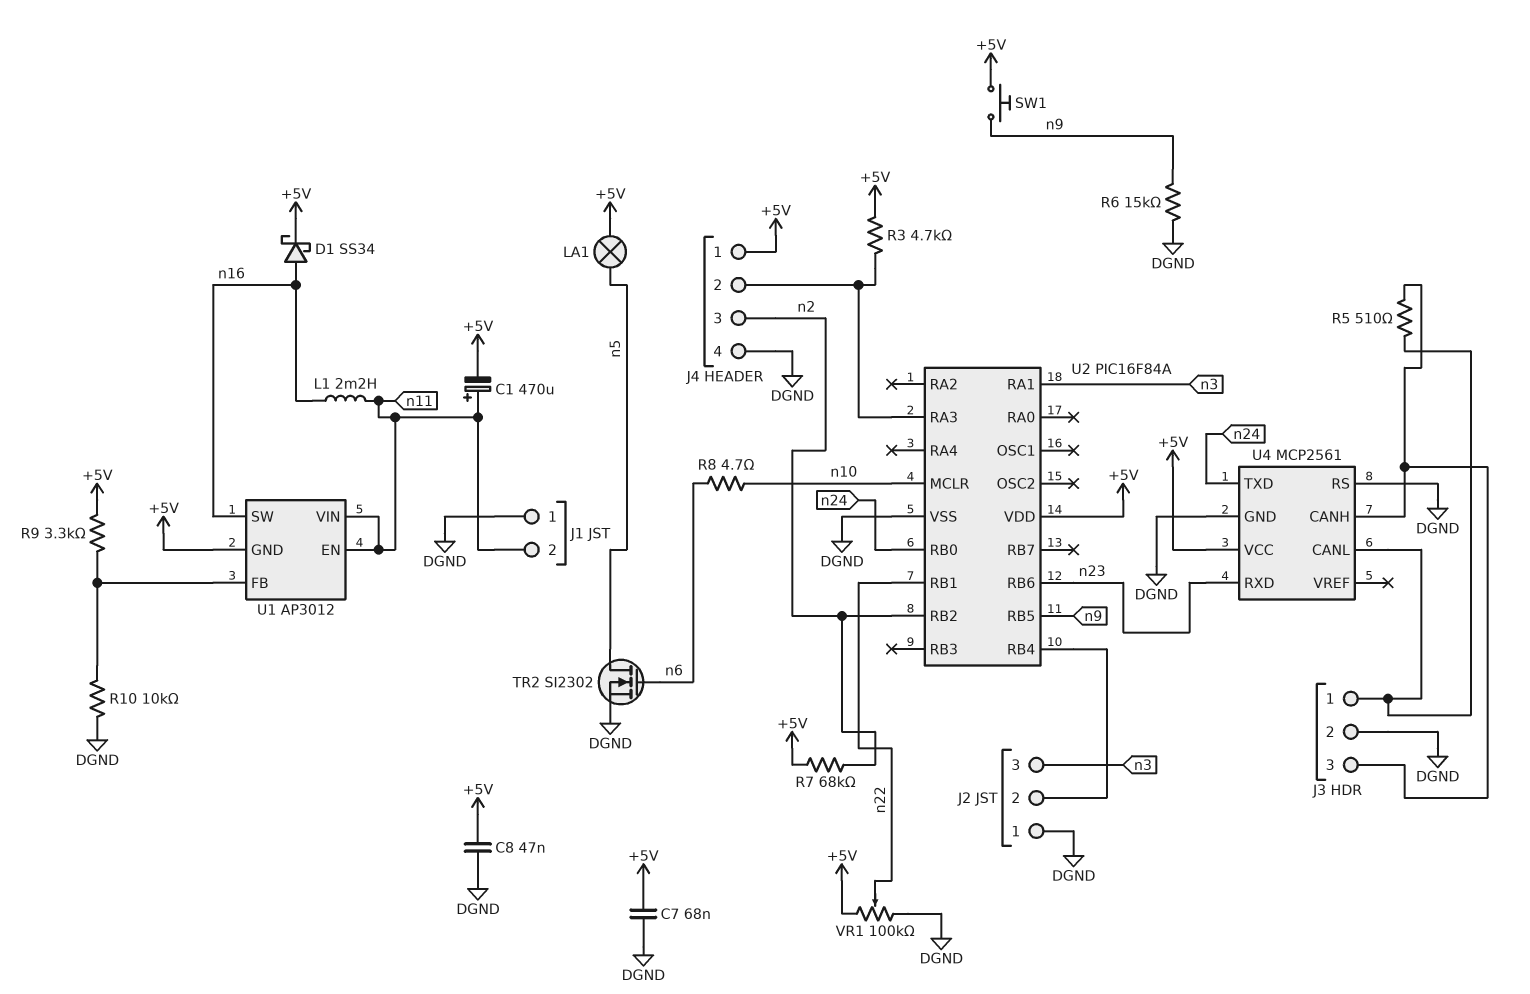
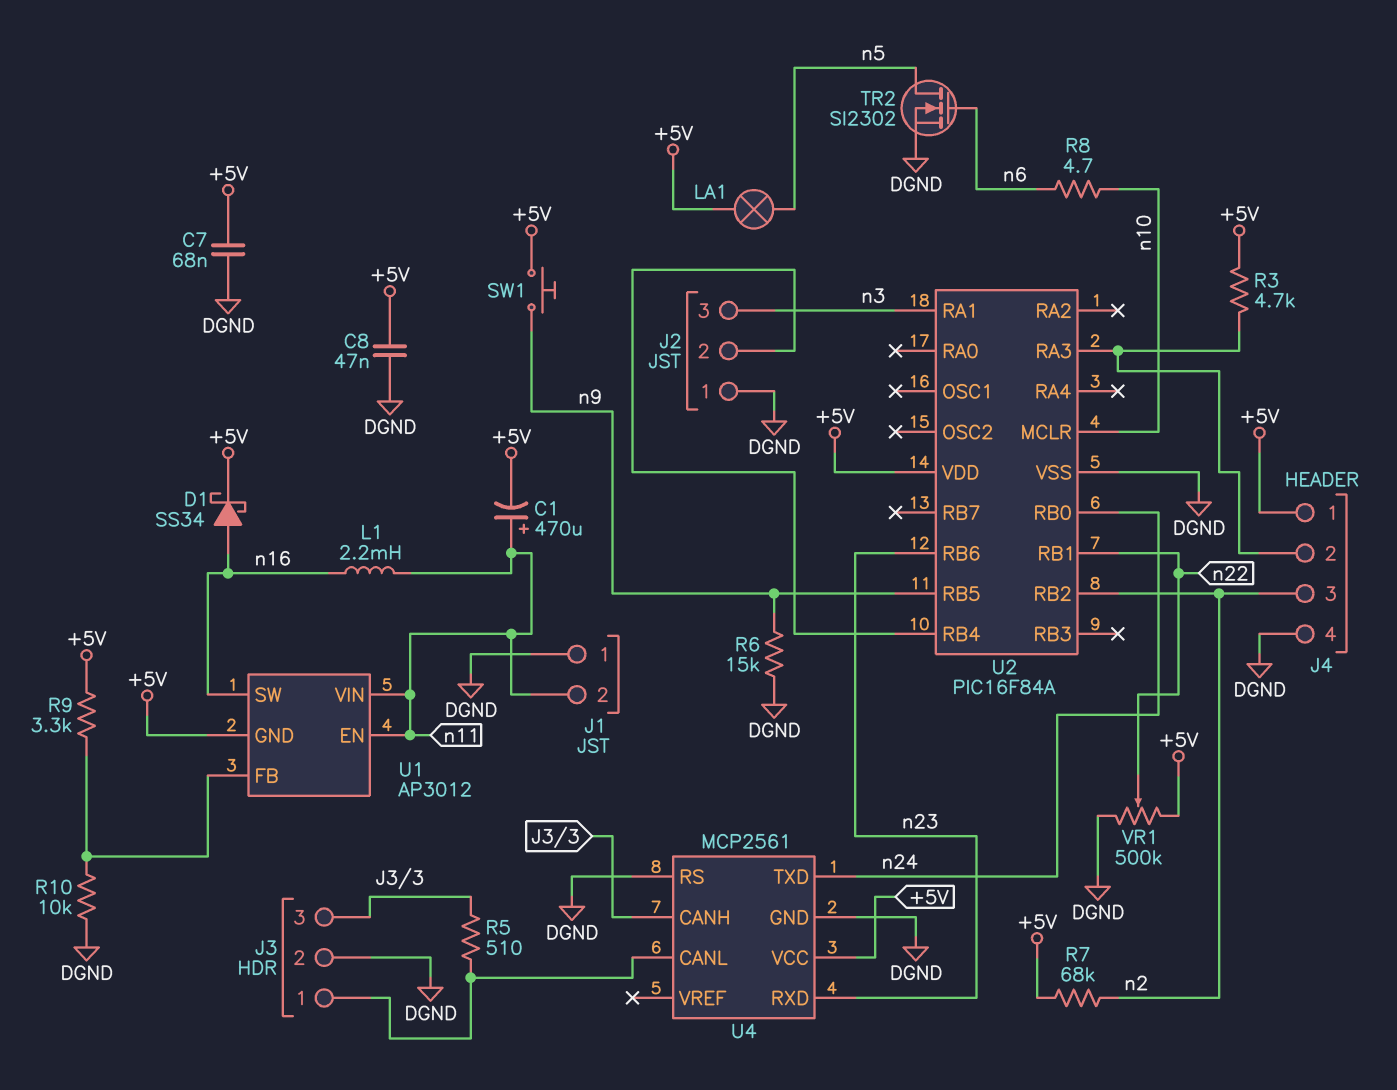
VR1: 100k (+5V, DGND, wiper n22) -> 500k (+5V, DGND, wiper n22)

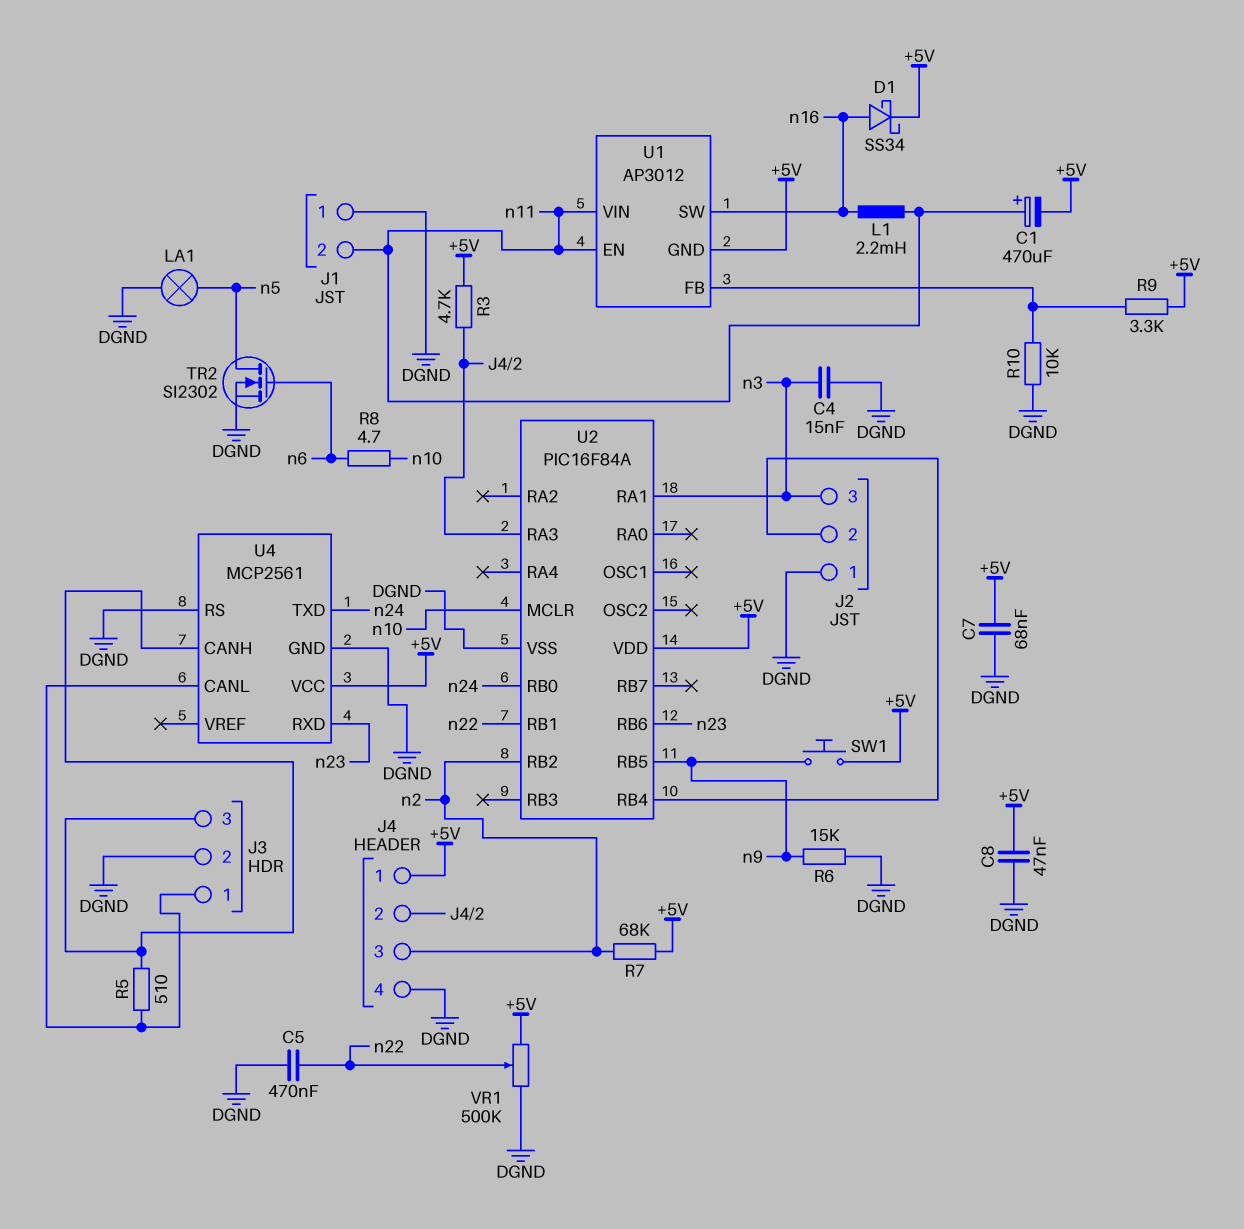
C4: none -> 15nF (DGND, n3)
C5: none -> 470nF (DGND, n22)
LA1: lamp (+5V, n5) -> lamp (DGND, n5)

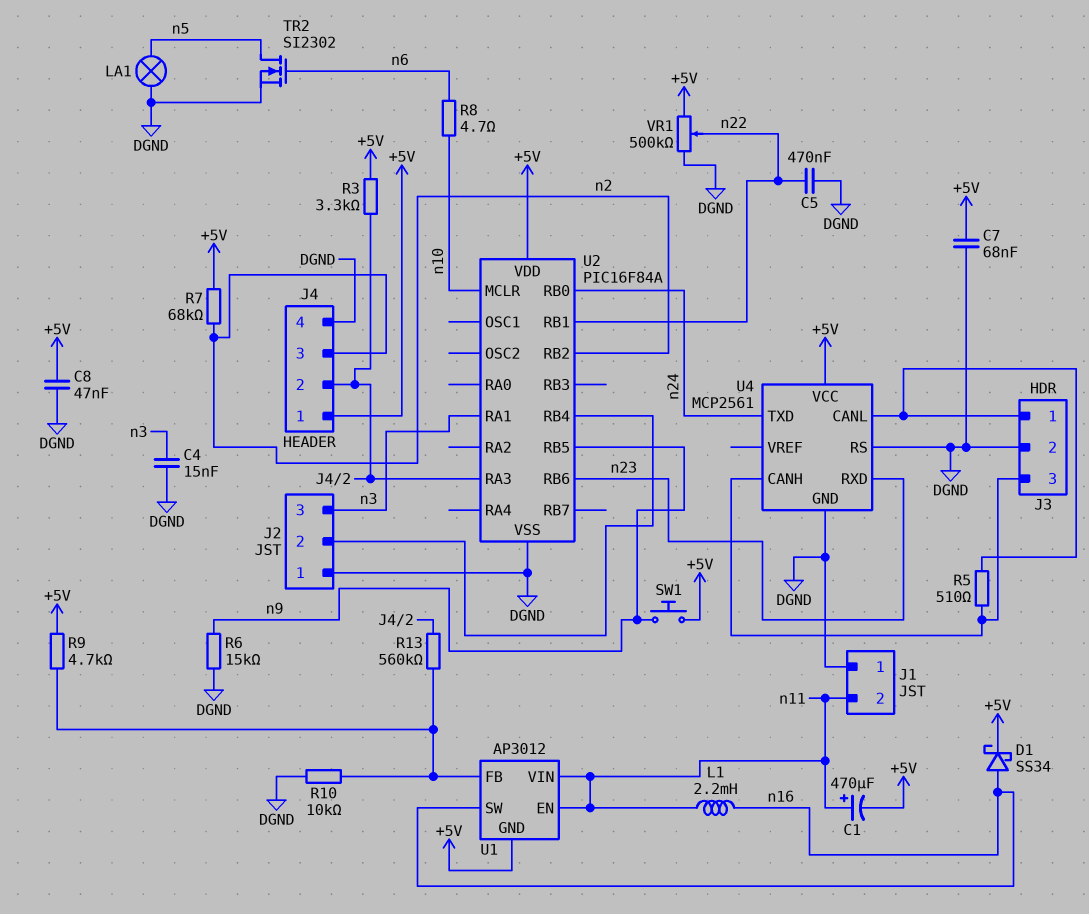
R3: 4.7k (+5V, J4/2) -> 3.3k (+5V, J4/2)
R9: 3.3k (+5V, U1/FB) -> 4.7k (+5V, U1/FB)
R13: none -> 560k (J4/2, U1/FB)

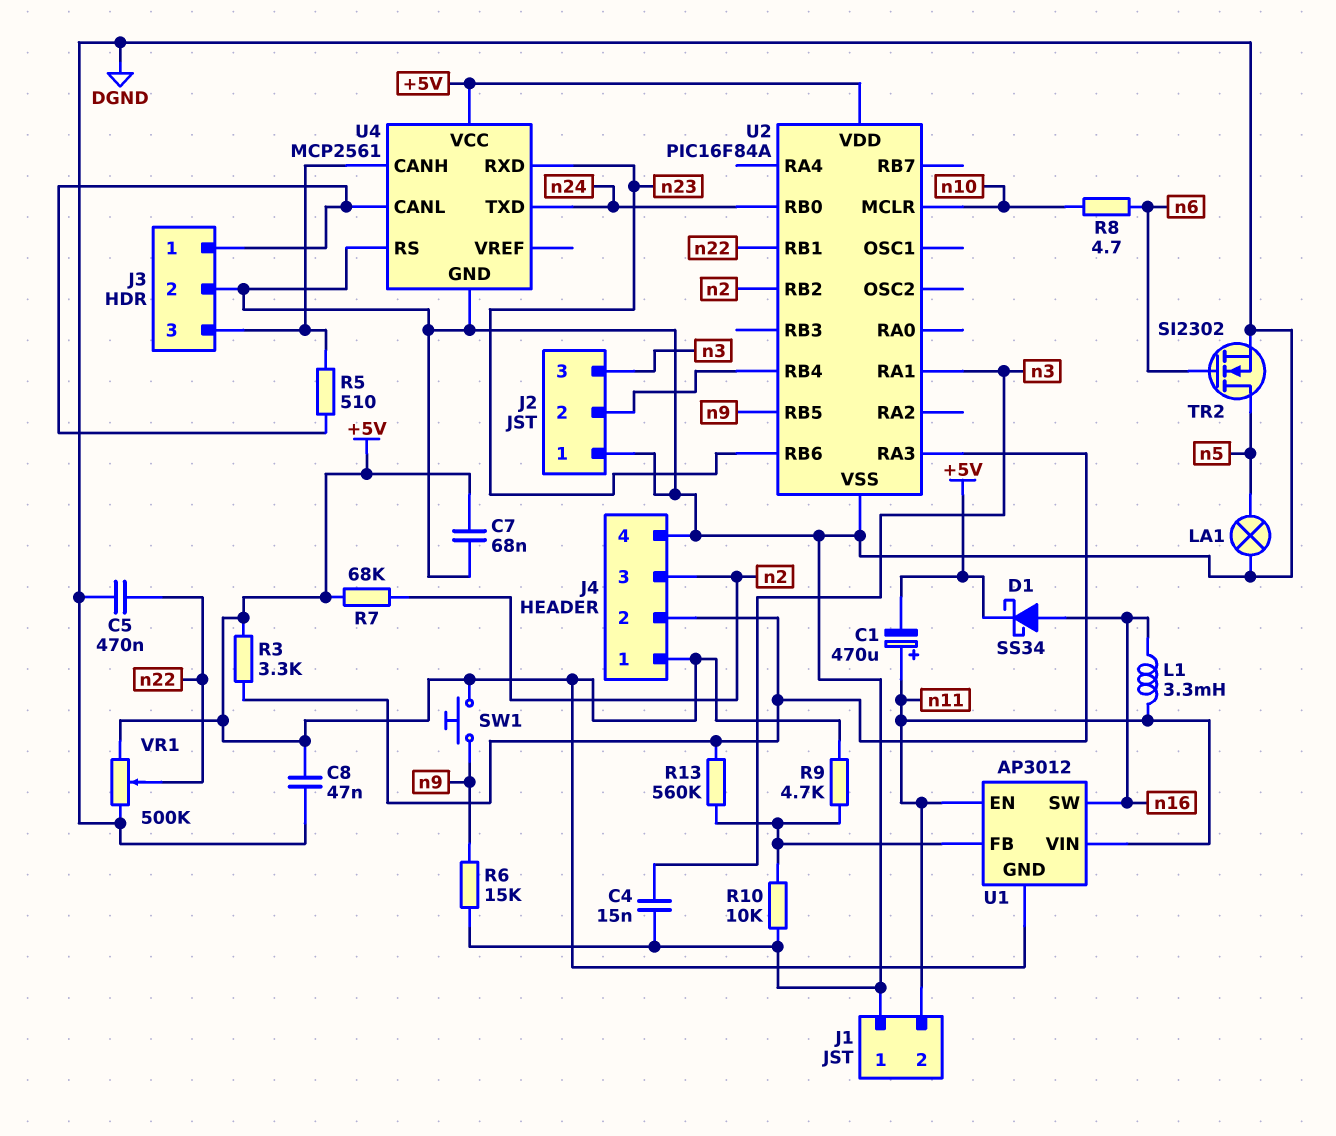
L1: 2.2mH (n11, n16) -> 3.3mH (n11, n16)

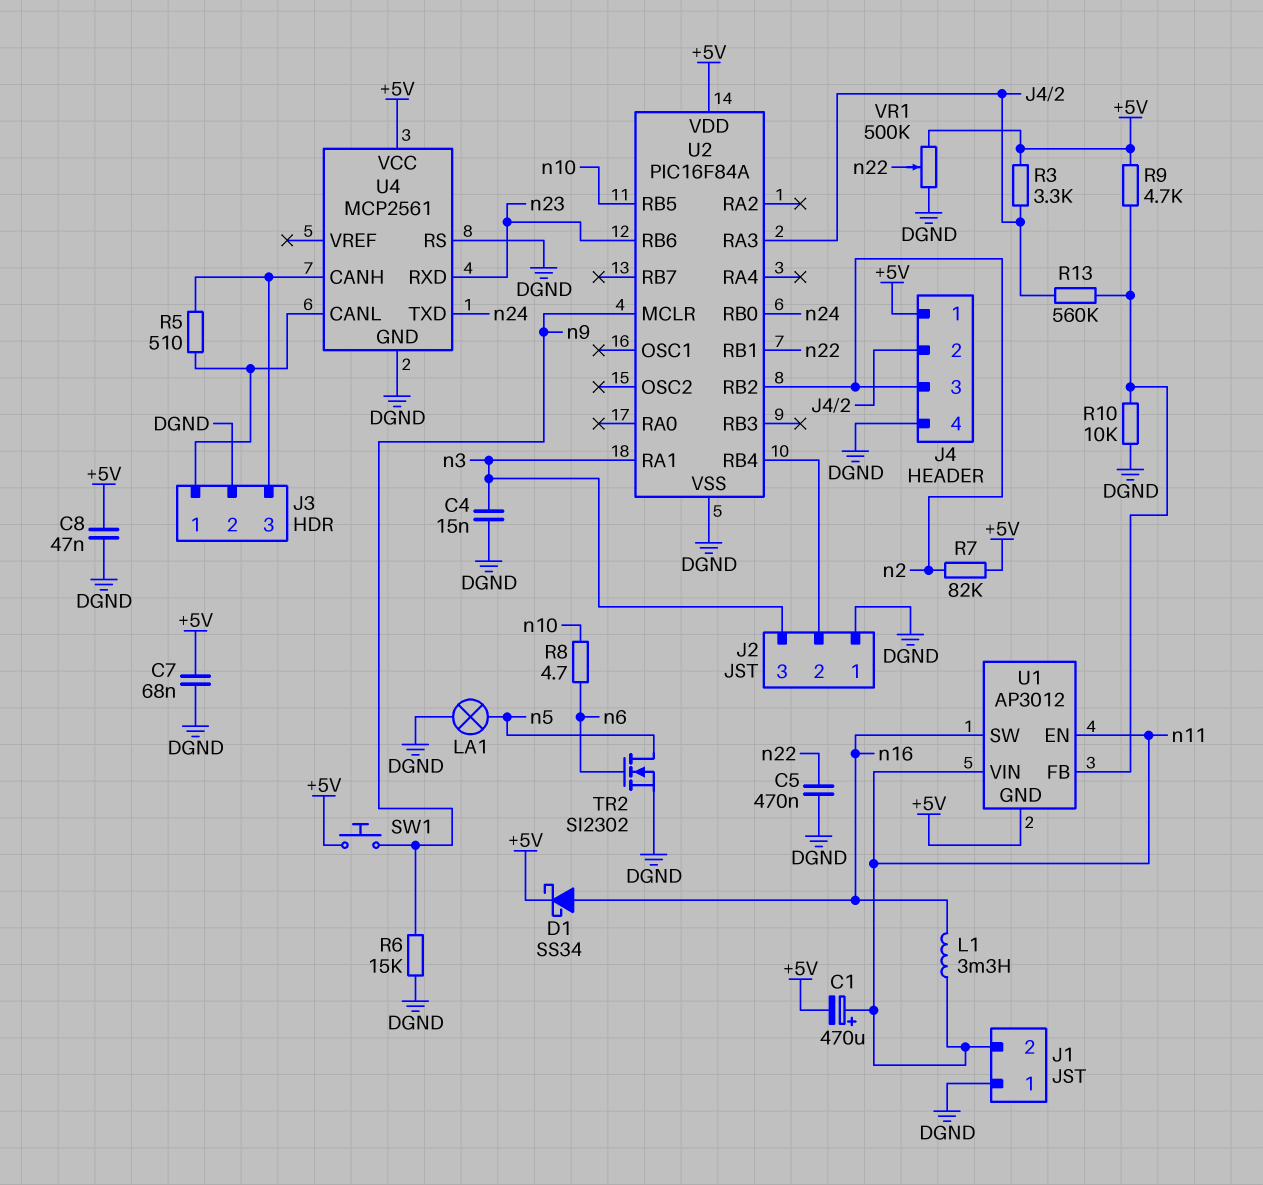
R7: 68k (+5V, n2) -> 82k (+5V, n2)
U2 pin MCLR: n10 -> n9
U2 pin RB5: n9 -> n10

